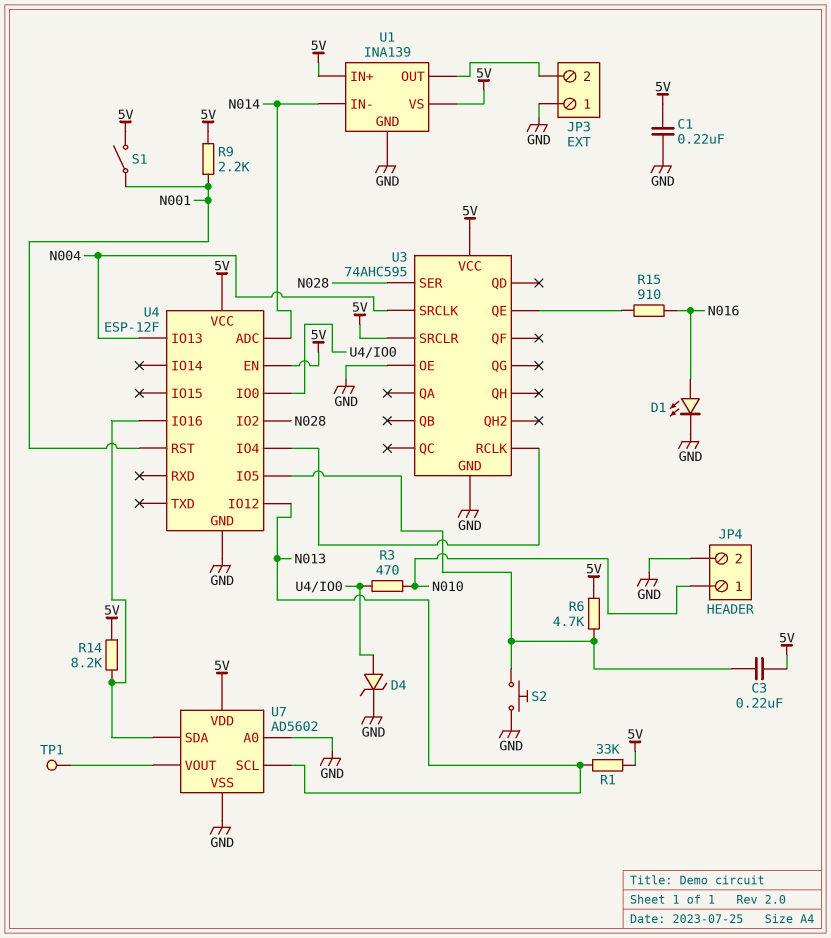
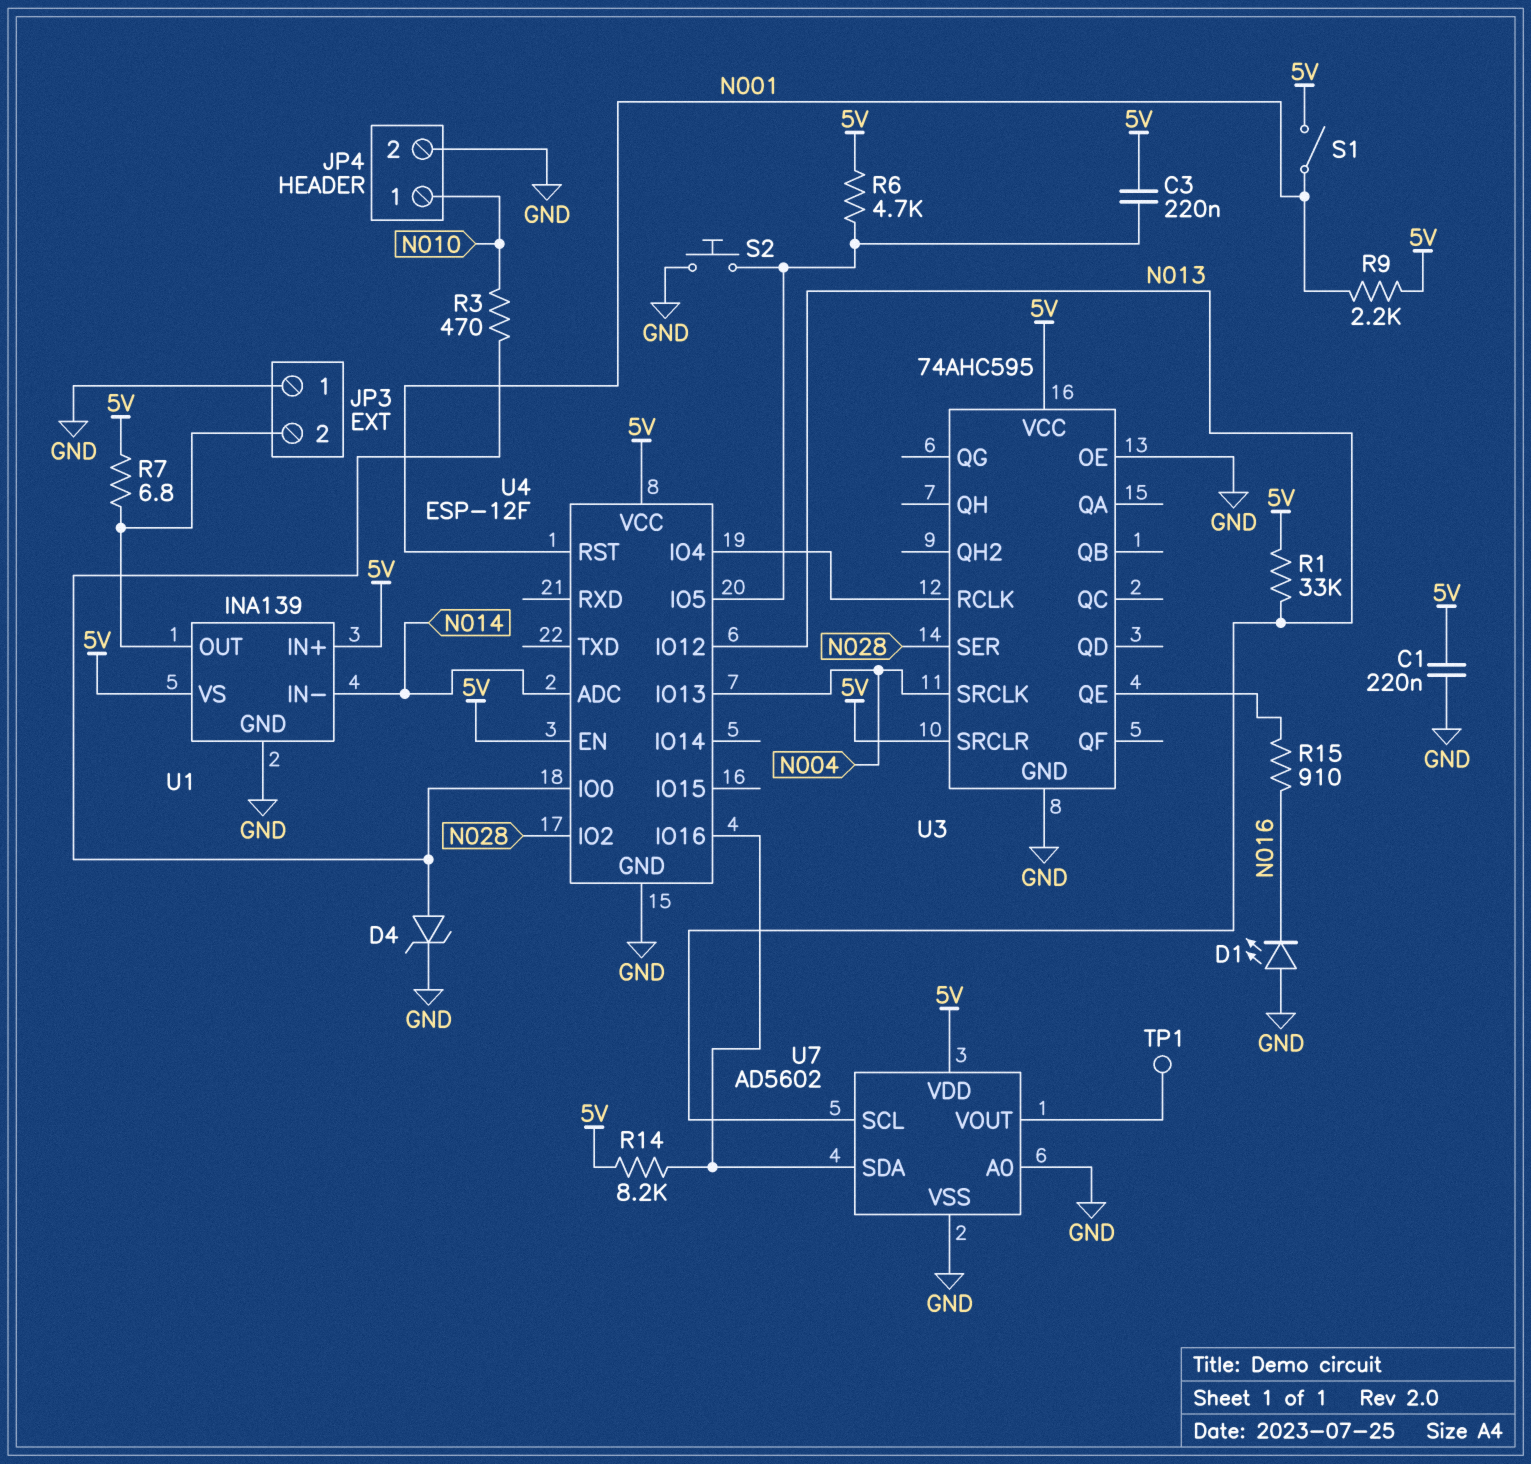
D1: LED (A N016, K GND) -> LED (A GND, K N016)
R7: none -> 6.8 (5V, JP3/2)

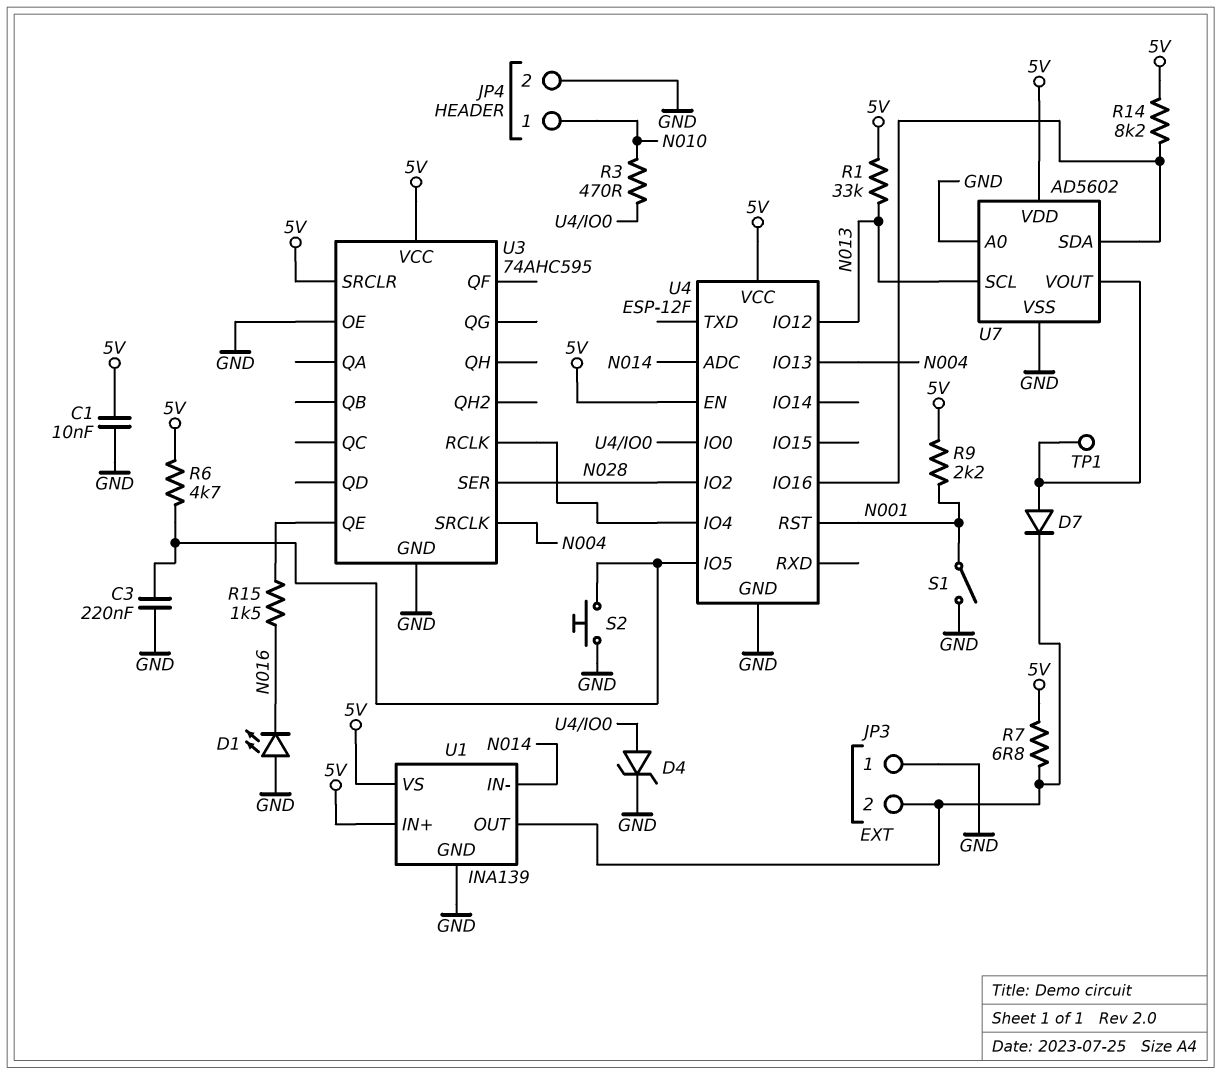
C1: 220nF (5V, GND) -> 10nF (5V, GND)
C3: 220nF (5V, U4/IO5) -> 220nF (GND, U4/IO5)
D7: none -> diode (A U7/VOUT, K JP3/2)
R15: 910 (N016, U3/QE) -> 1.5k (N016, U3/QE)
S1: switch (5V, N001) -> switch (GND, N001)

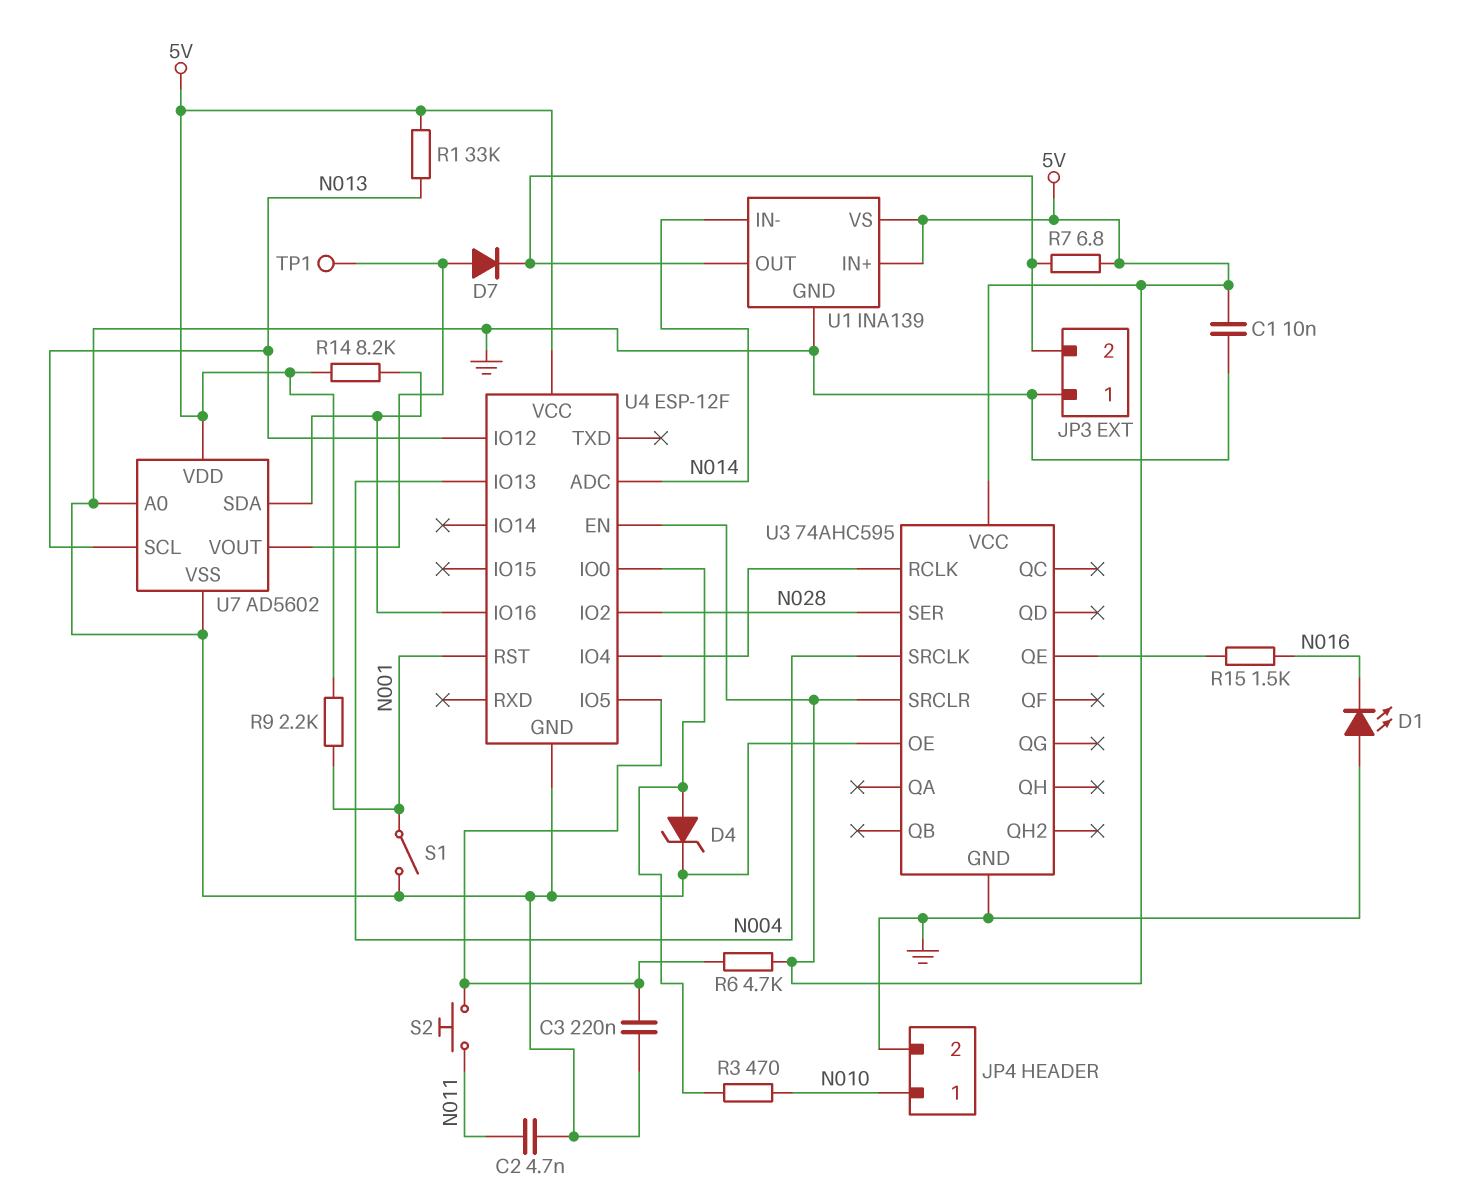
C2: none -> 4.7nF (GND, N011)
S2: button (GND, U4/IO5) -> button (N011, U4/IO5)

